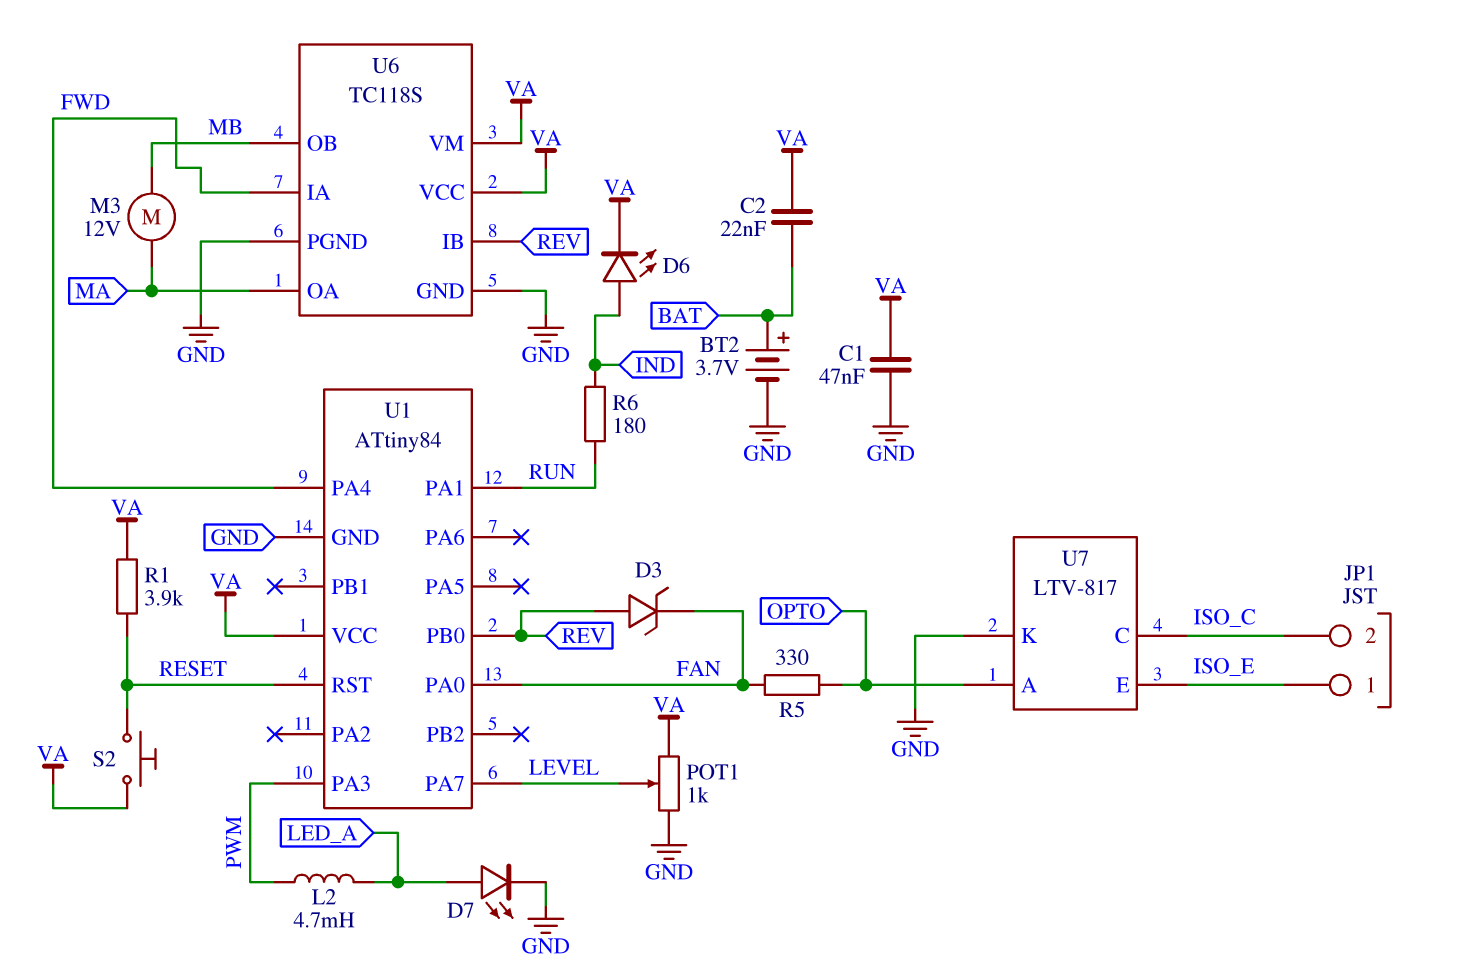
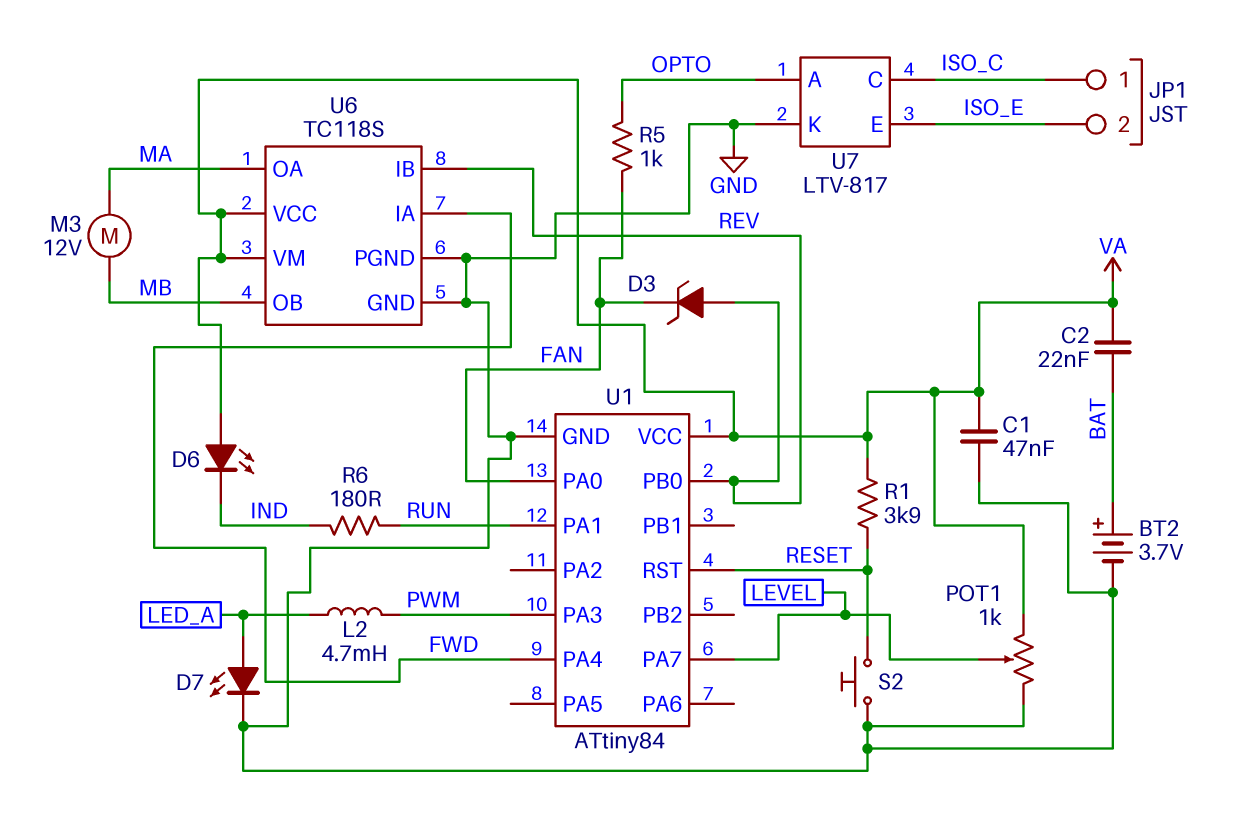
D6: LED (A IND, K VA) -> LED (A VA, K IND)
JP1 pin 1: ISO_E -> ISO_C
JP1 pin 2: ISO_C -> ISO_E
R5: 330 (FAN, OPTO) -> 1k (FAN, OPTO)
S2: button (RESET, VA) -> button (GND, RESET)

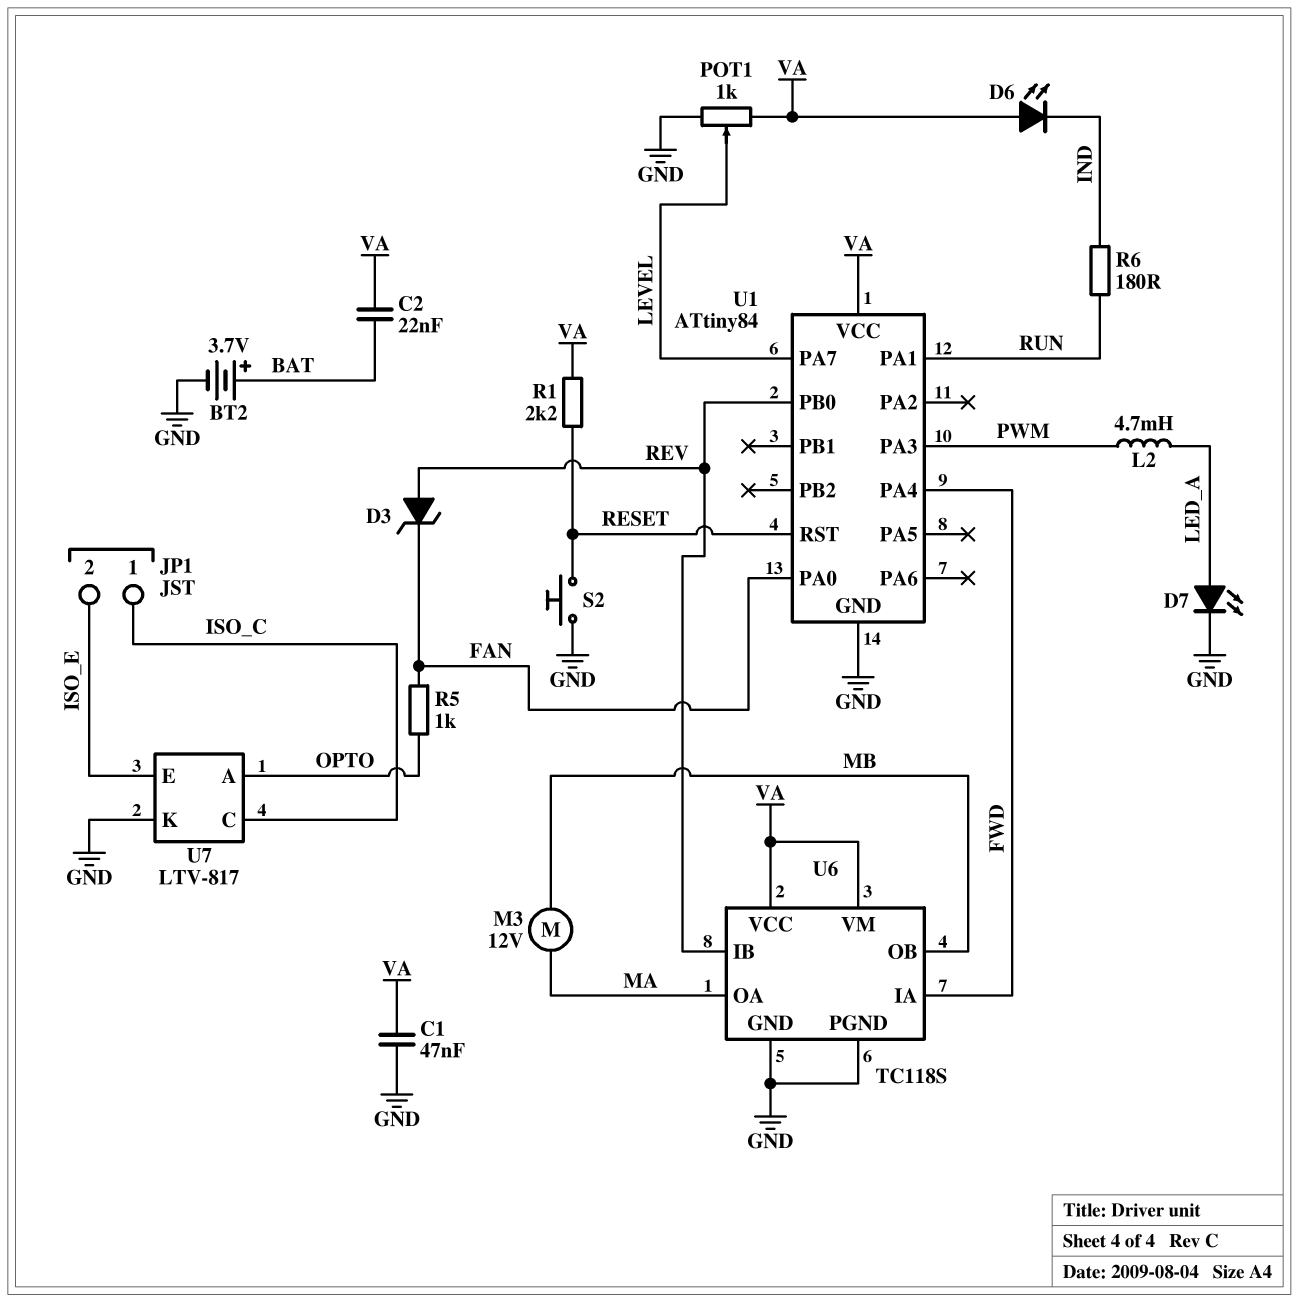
R1: 3.9k (RESET, VA) -> 2.2k (RESET, VA)

